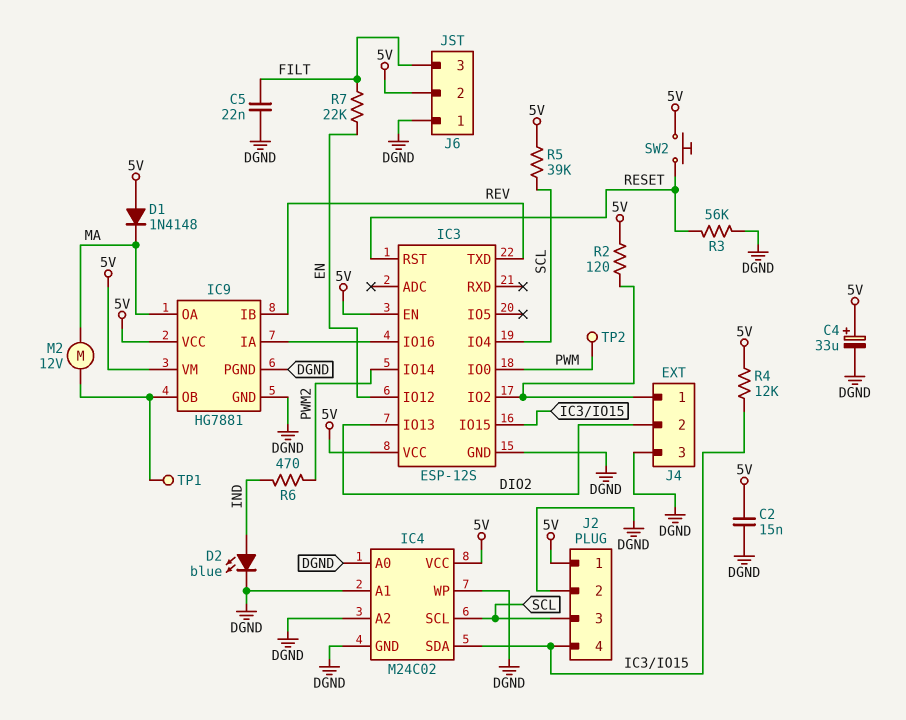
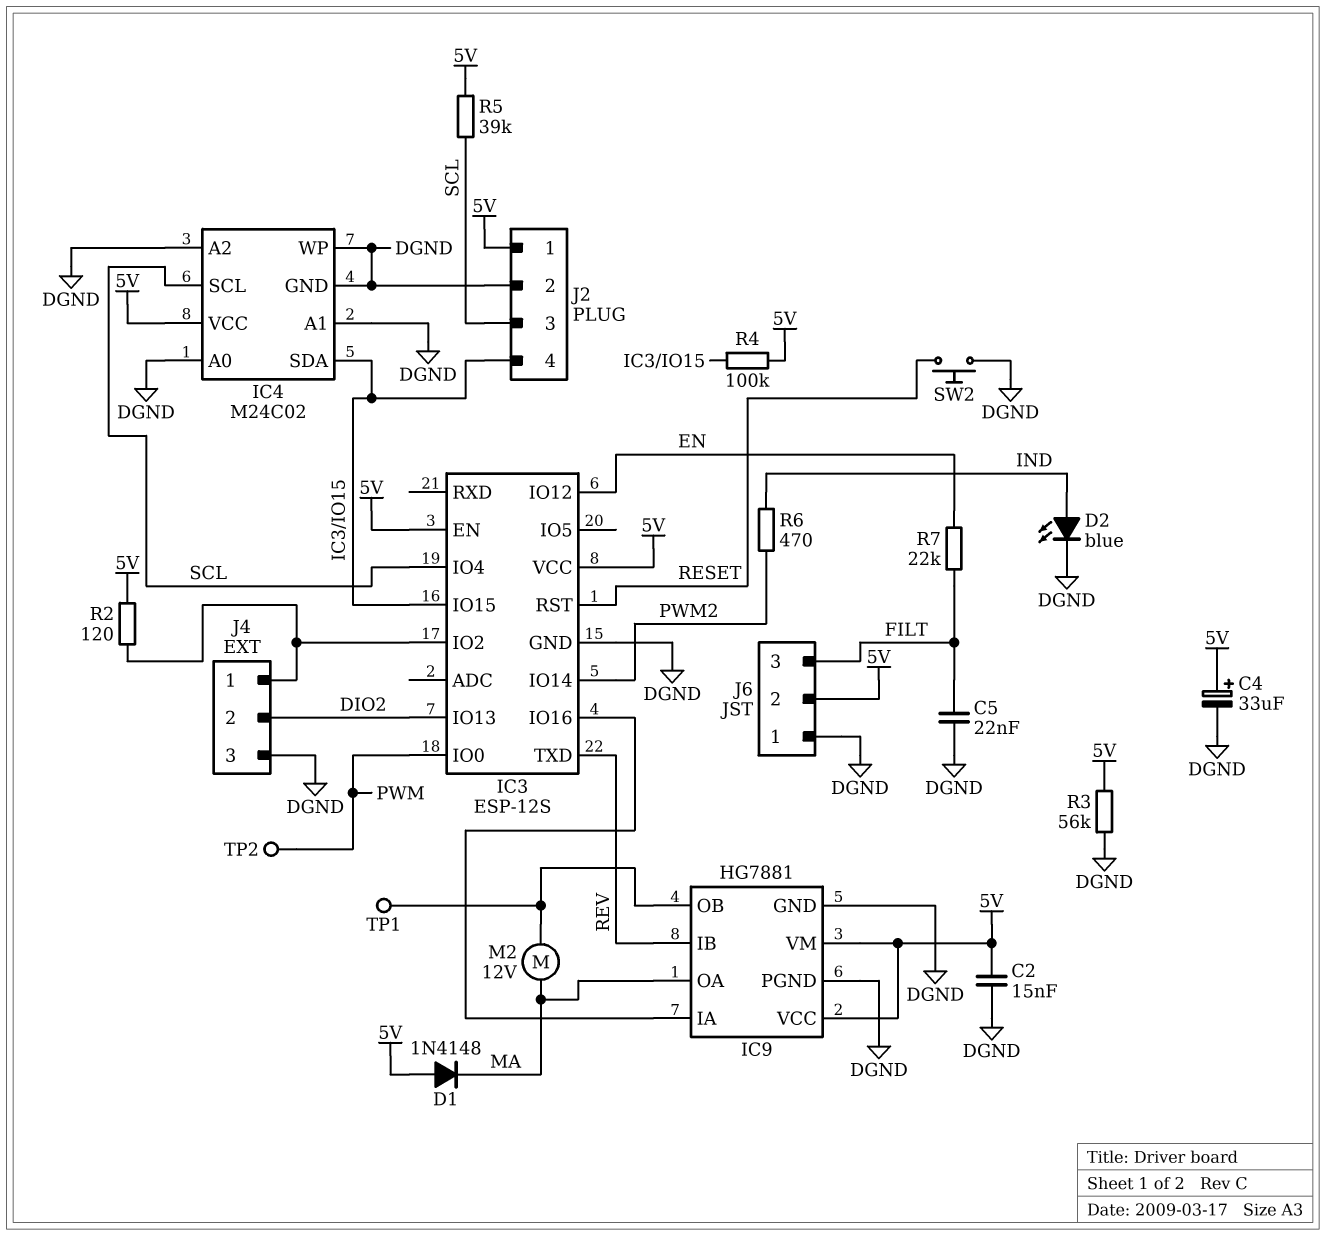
R3: 56k (DGND, RESET) -> 56k (5V, DGND)
R4: 12k (5V, IC3/IO15) -> 100k (5V, IC3/IO15)
SW2: button (5V, RESET) -> button (DGND, RESET)

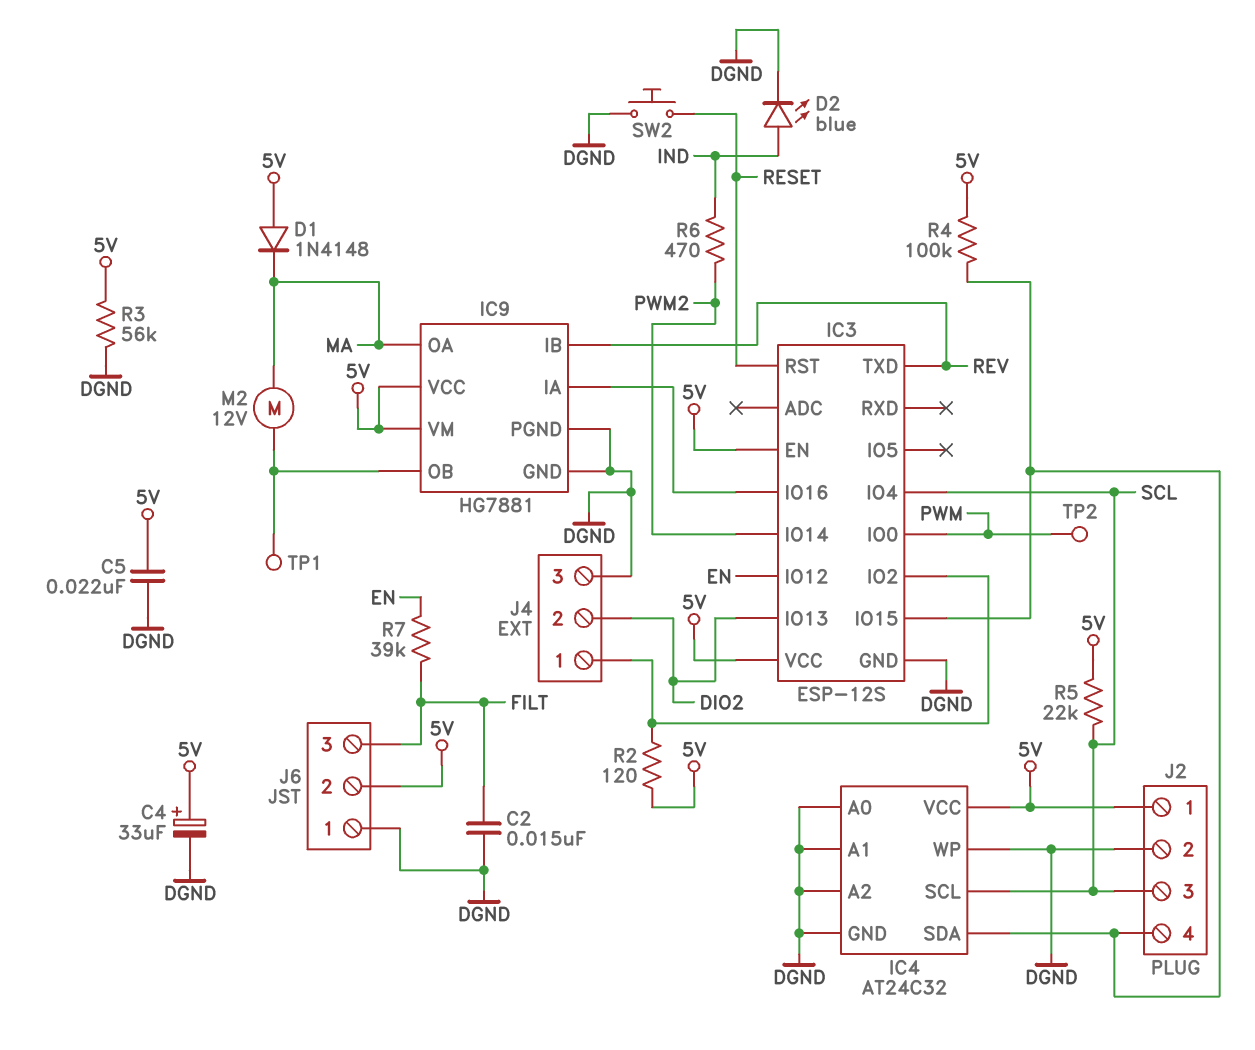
C2: 15nF (5V, DGND) -> 15nF (DGND, FILT)
C5: 22nF (DGND, FILT) -> 22nF (5V, DGND)
IC4: M24C02 -> AT24C32
R5: 39k (5V, SCL) -> 22k (5V, SCL)
R7: 22k (EN, FILT) -> 39k (EN, FILT)

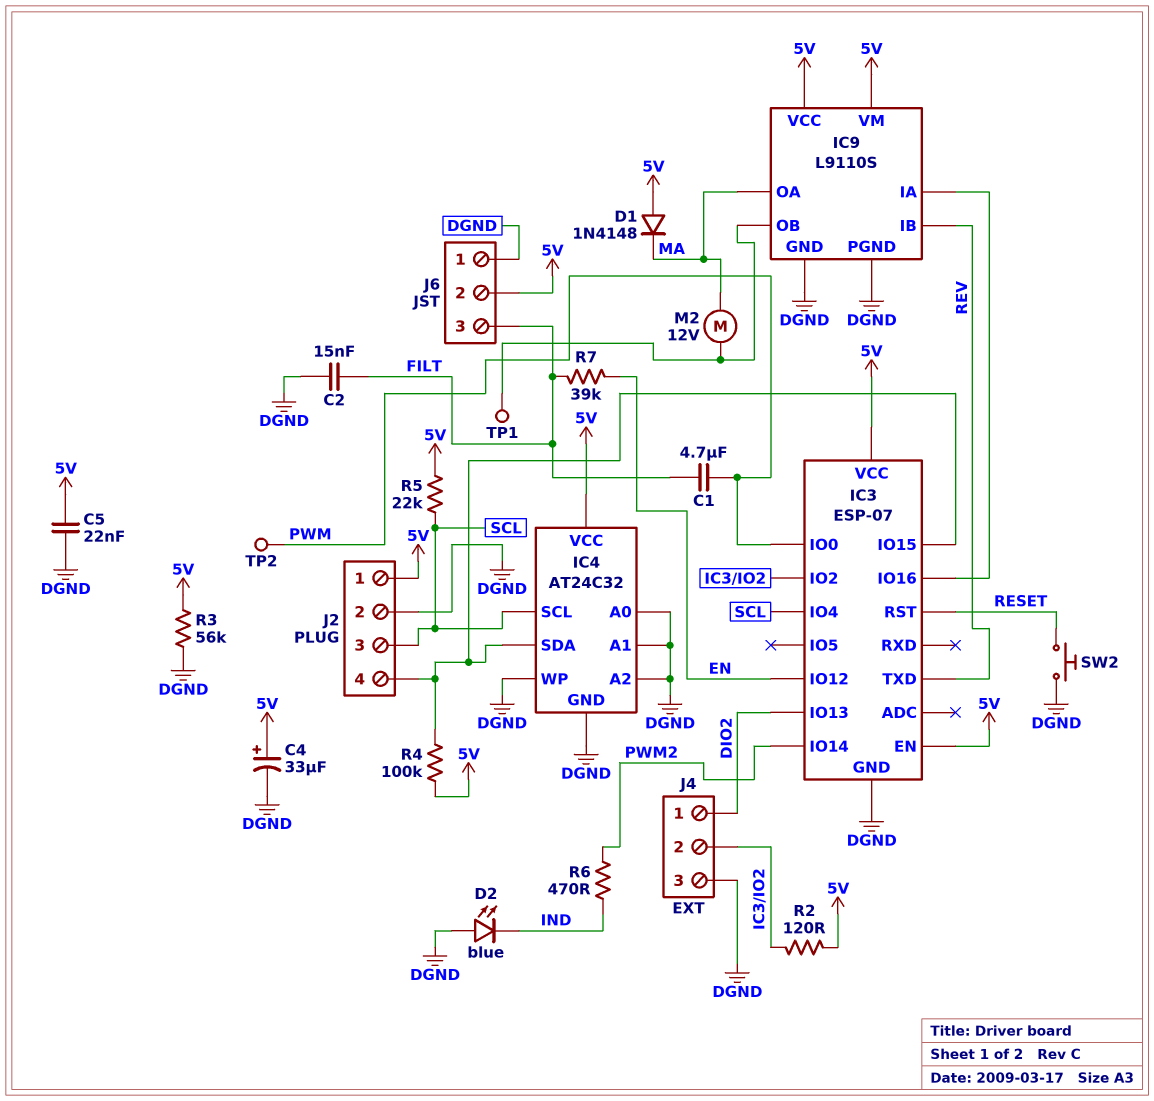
C1: none -> 4.7uF (FILT, PWM)
D2: LED blue (A IND, K DGND) -> LED blue (A DGND, K IND)
IC3: ESP-12S -> ESP-07
IC9: HG7881 -> L9110S
J4 pin 1: IC3/IO2 -> DIO2
J4 pin 2: DIO2 -> IC3/IO2

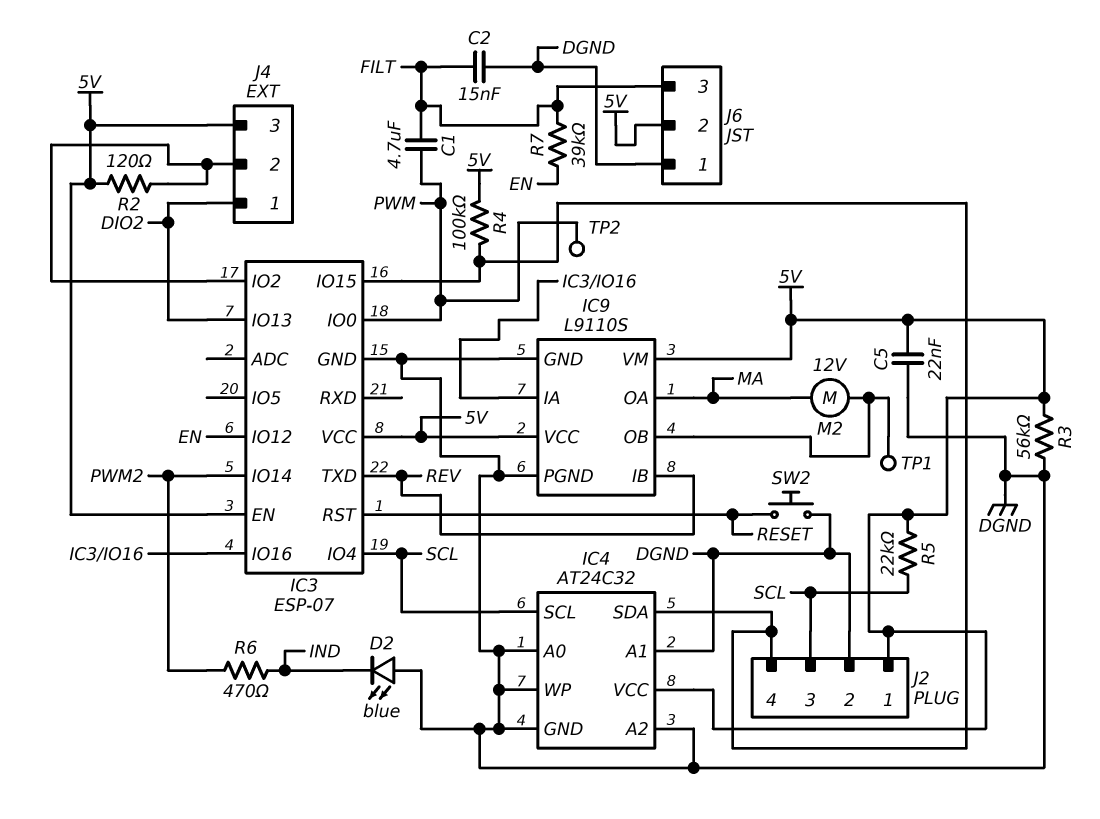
C4: 33uF (plus 5V, minus DGND) -> none
D1: diode 1N4148 (A 5V, K MA) -> none
J4 pin 3: DGND -> 5V

